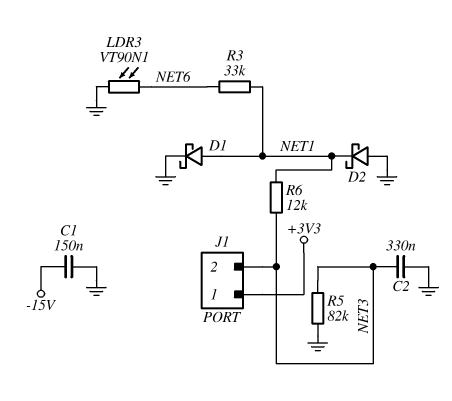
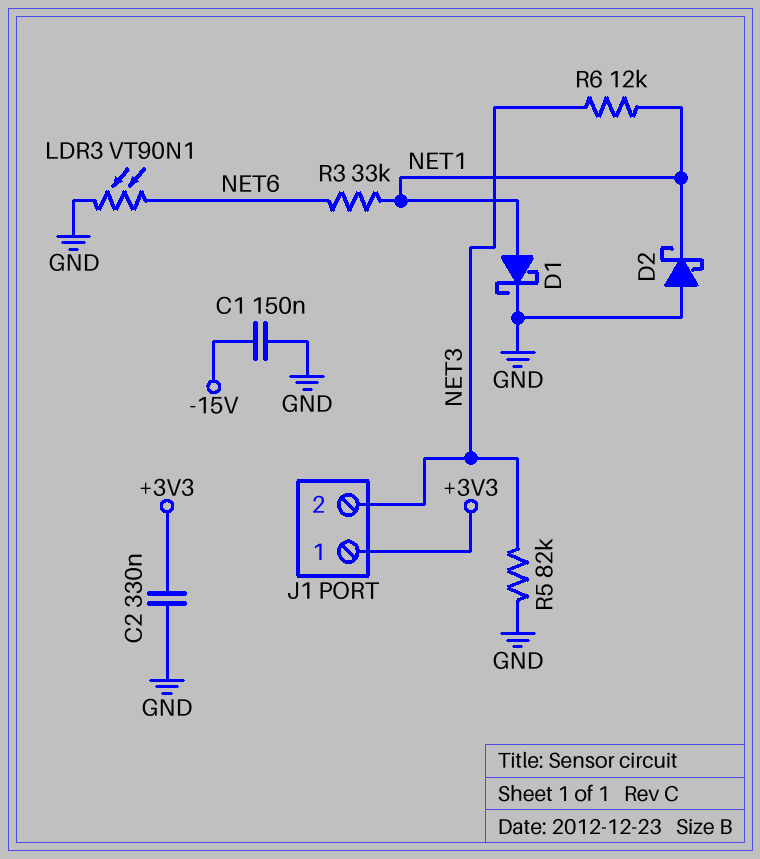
C2: 330nF (GND, NET3) -> 330nF (+3V3, GND)

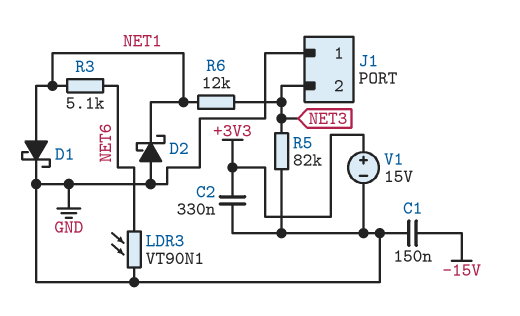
J1 pin 1: +3V3 -> GND
R3: 33k (NET1, NET6) -> 5.1k (NET1, NET6)
V1: none -> 15V (plus +3V3, minus GND)

